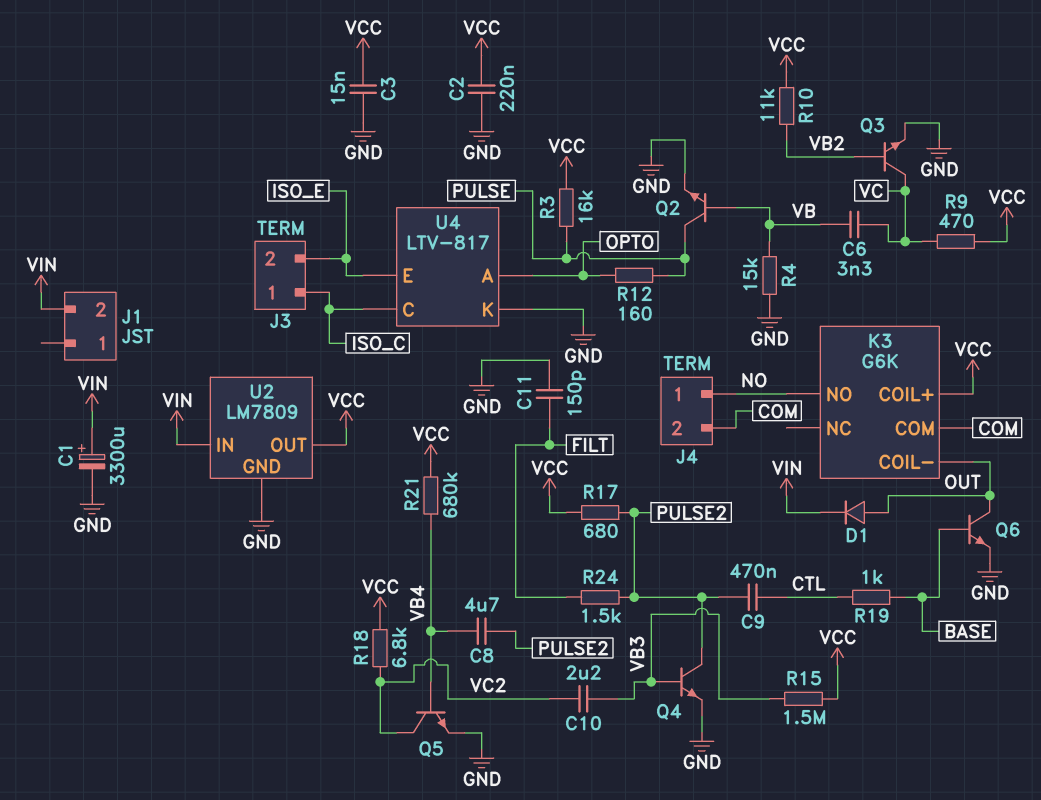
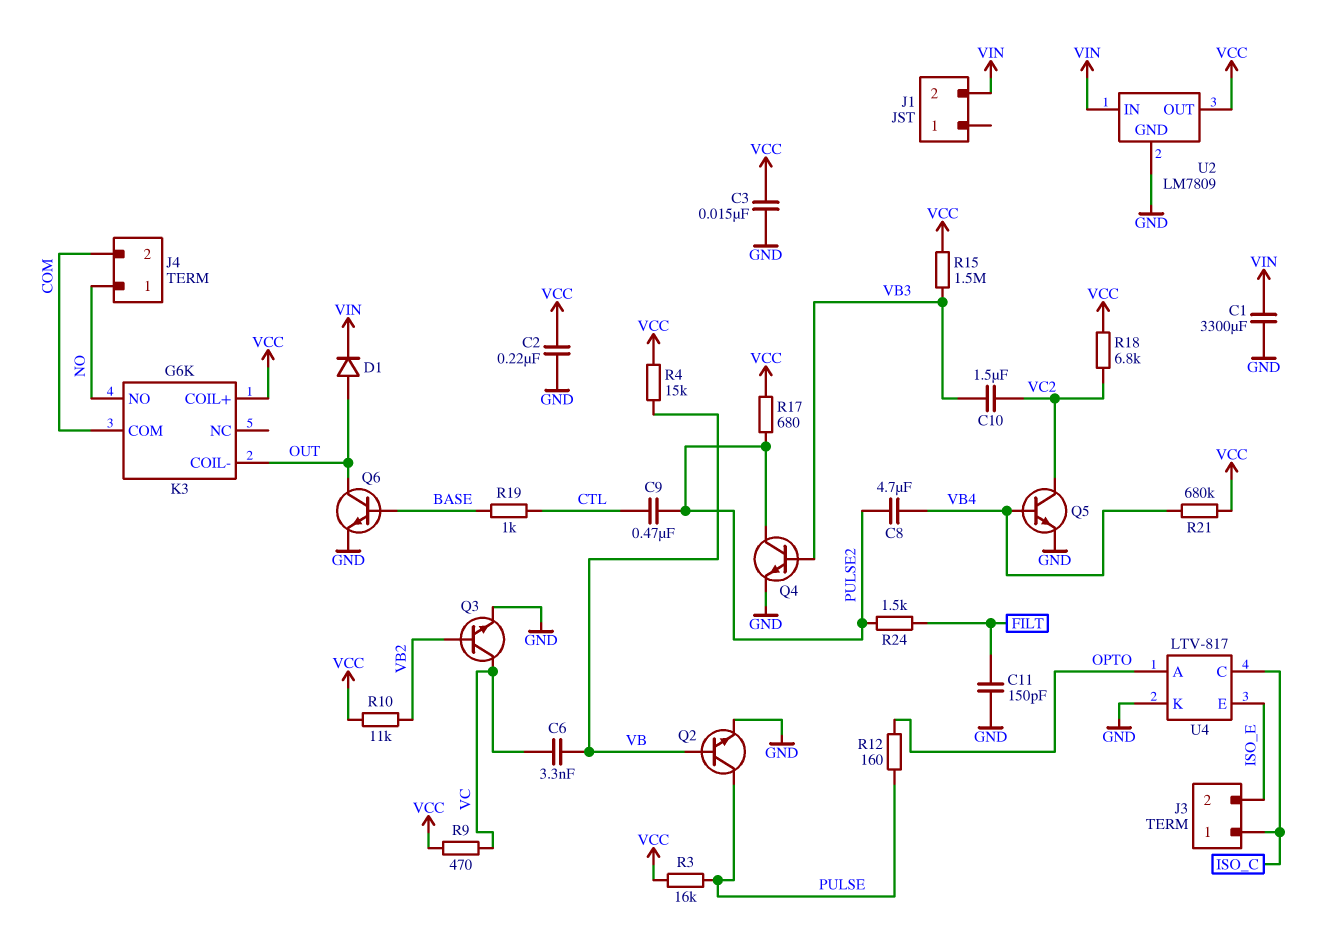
C1: 3300uF (plus VIN, minus GND) -> 3300uF (GND, VIN)
C10: 2.2uF (VB3, VC2) -> 1.5uF (VB3, VC2)
R4: 15k (GND, VB) -> 15k (VB, VCC)

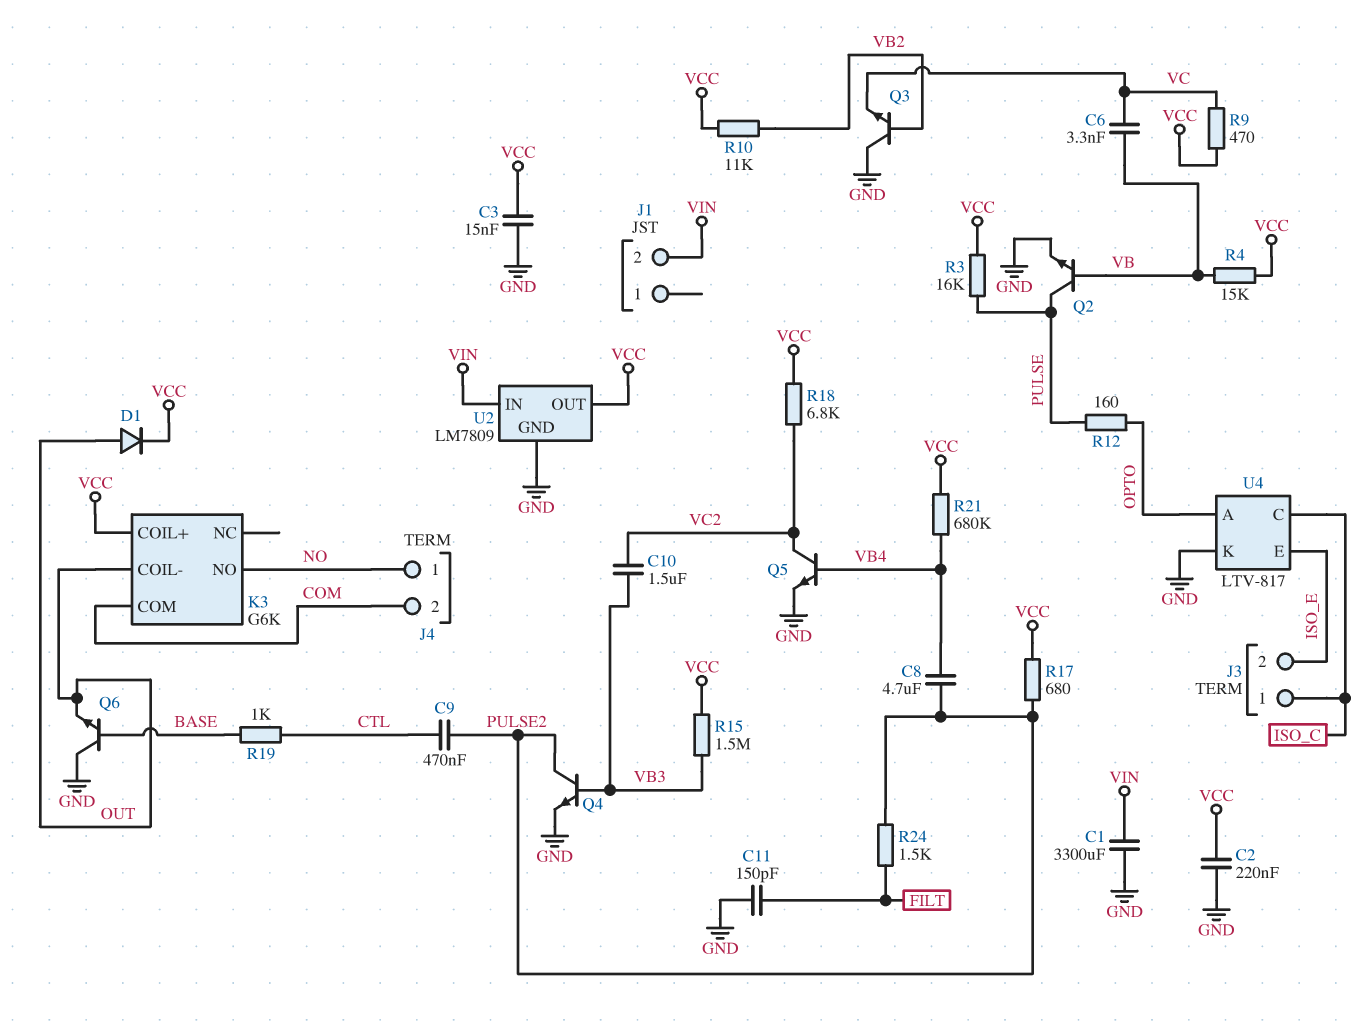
D1: diode (A OUT, K VIN) -> diode (A OUT, K VCC)
Q3: NPN (B VB2, C VC, E GND) -> NPN (B VB2, C GND, E VC)
Q6: NPN (B BASE, C OUT, E GND) -> NPN (B BASE, C GND, E OUT)

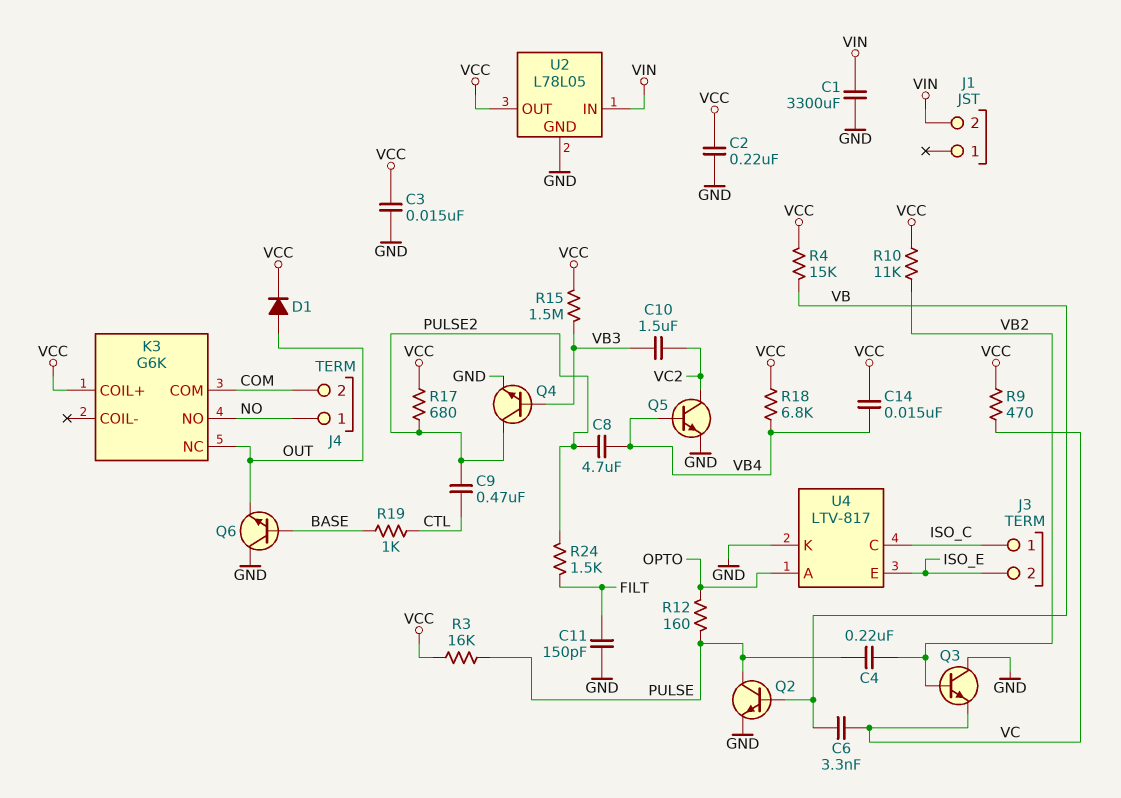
C4: none -> 220nF (PULSE, VB2)
C14: none -> 15nF (VB4, VCC)
K3 pin COIL-: OUT -> none
K3 pin NC: none -> OUT
R18: 6.8k (VC2, VCC) -> 6.8k (VB4, VCC)
R21: 680k (VB4, VCC) -> none
U2: LM7809 -> L78L05

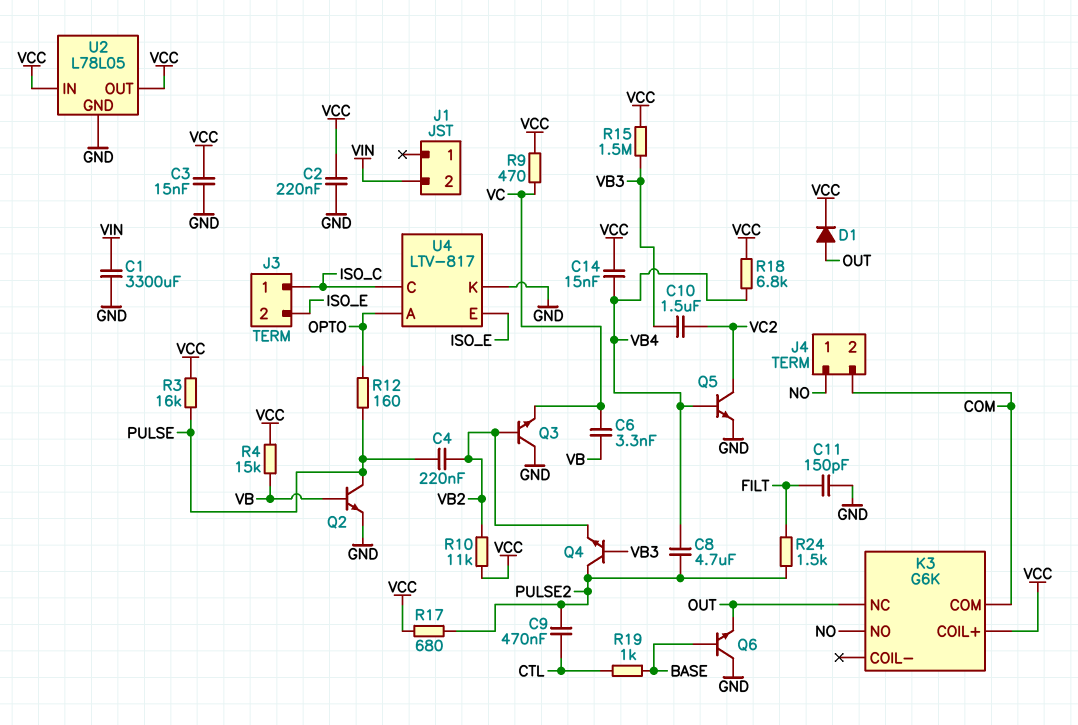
Q4: NPN (B VB3, C PULSE2, E GND) -> NPN (B VB3, C PULSE2, E VB2)
U2 pin IN: VIN -> VCC

